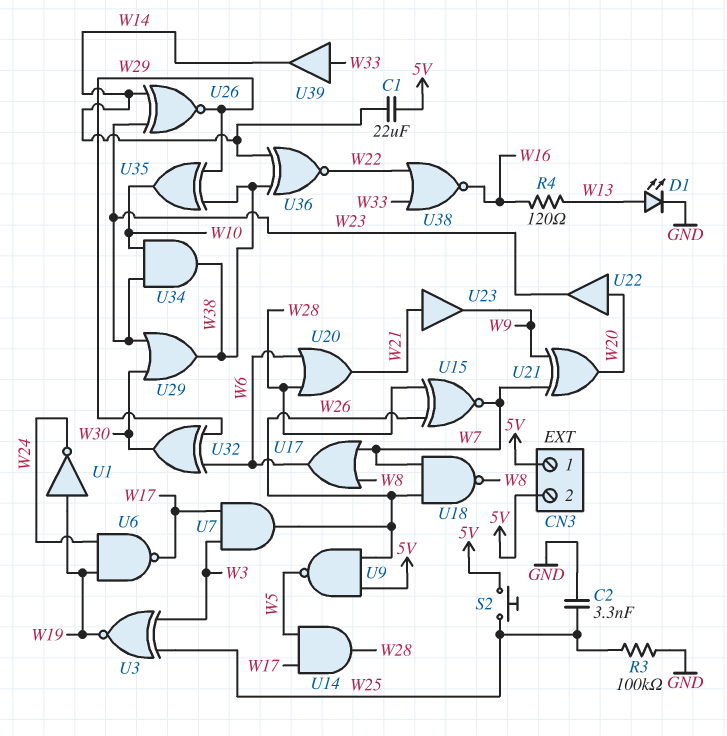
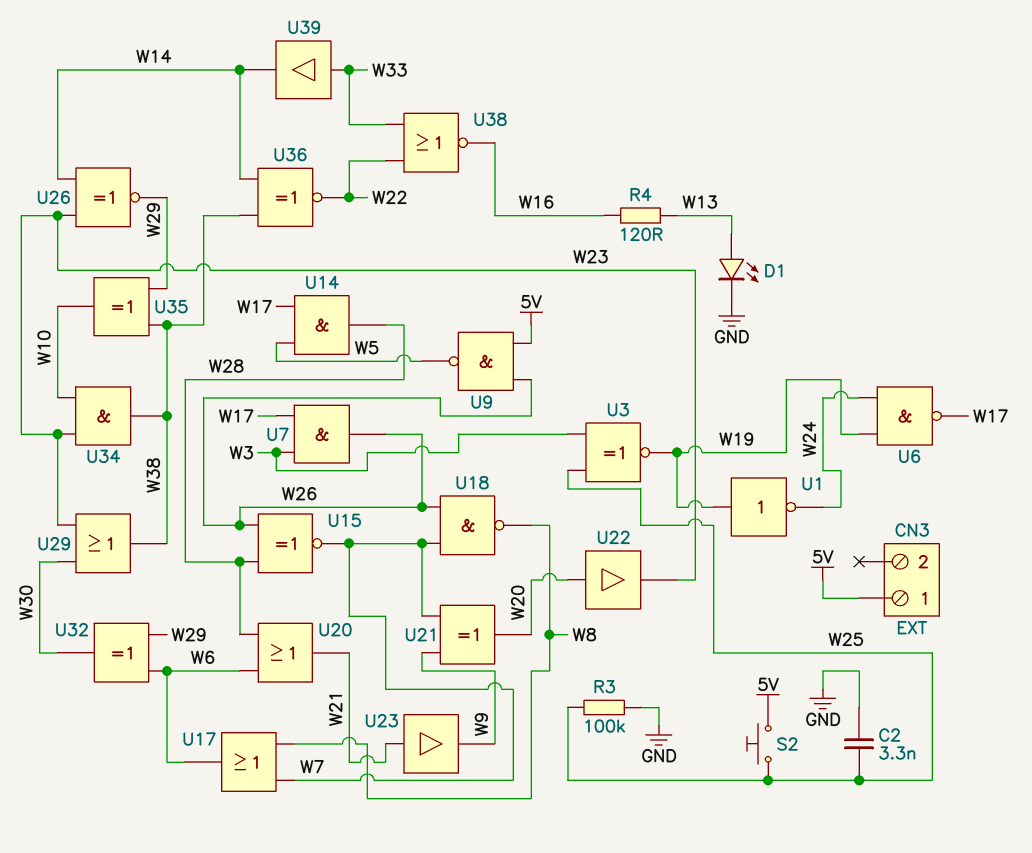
C1: 22uF (5V, W14) -> none
CN3 pin 2: 5V -> none

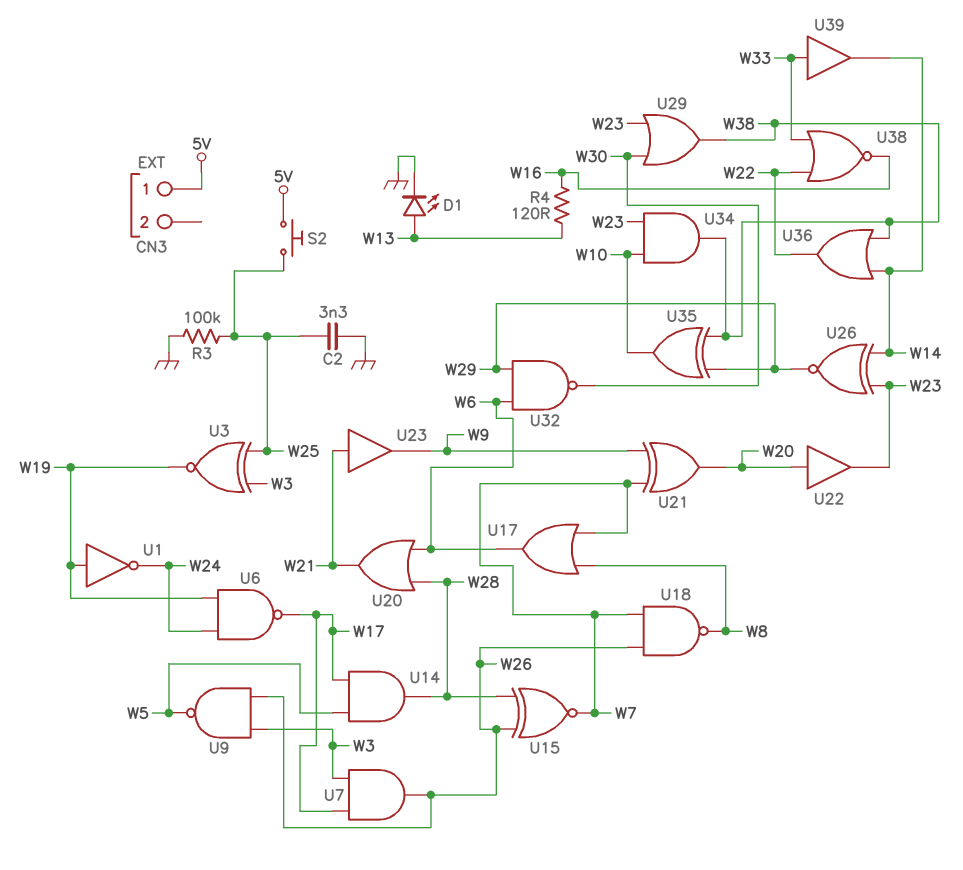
U9: NAND (in 5V, in W26, out W5) -> NAND (in W3, in W26, out W5)
U32: XOR (in W6, in W29, out W30) -> NAND (in W6, in W29, out W30)
U36: XNOR (in W14, in W38, out W22) -> OR (in W14, in W38, out W22)

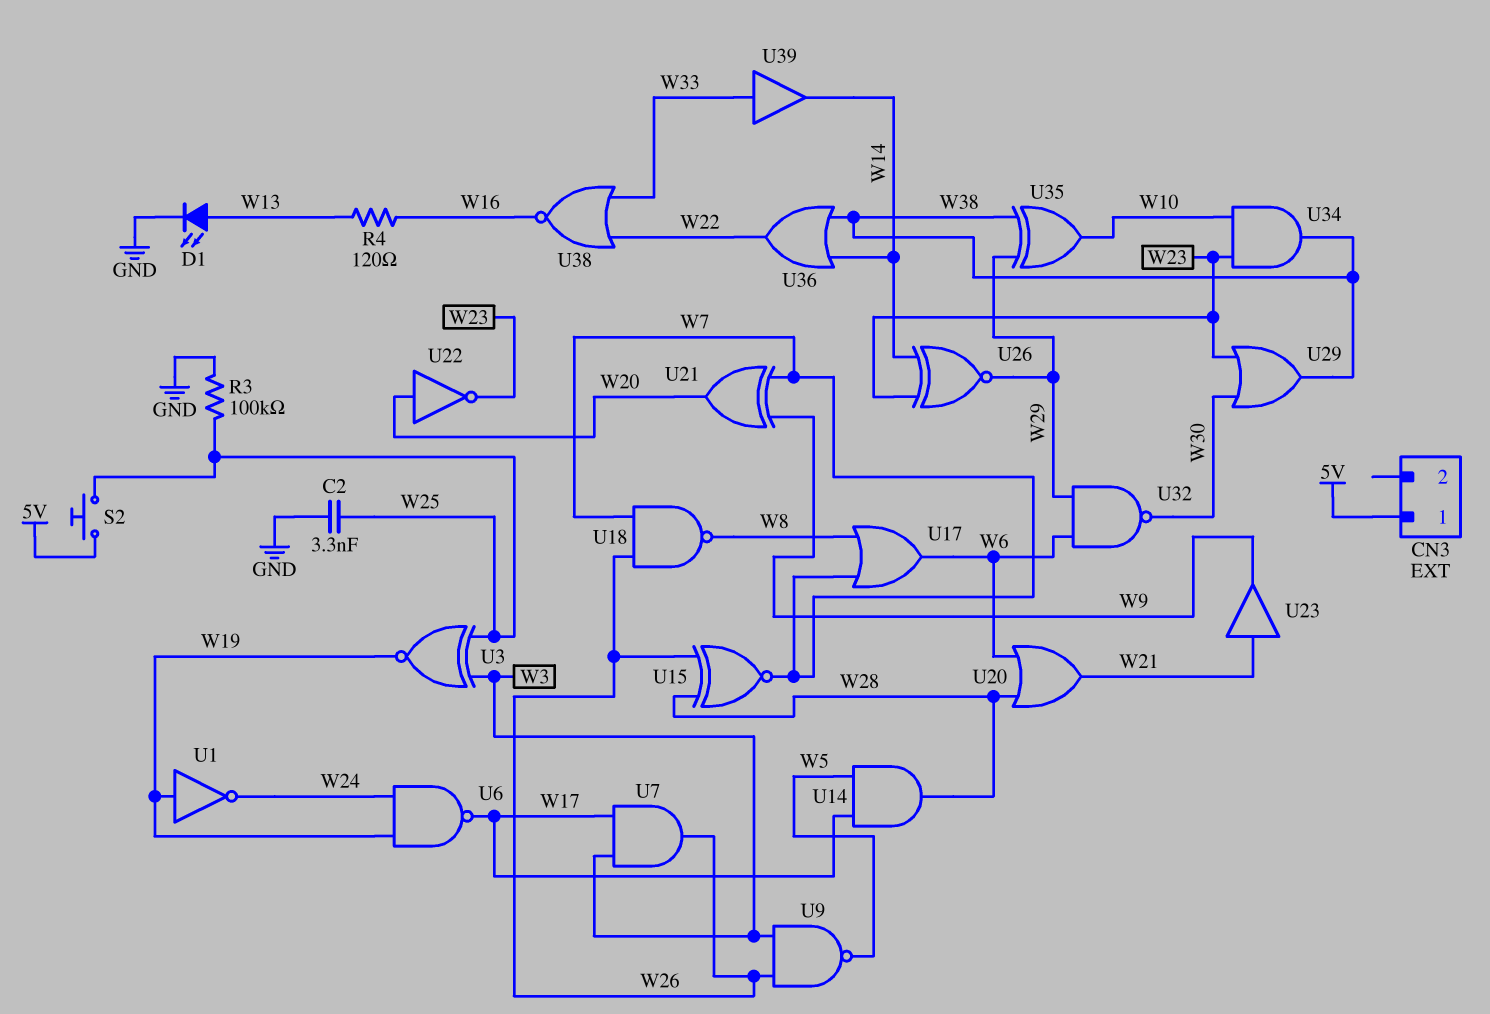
U22: buffer (in W20, out W23) -> NOT (in W20, out W23)

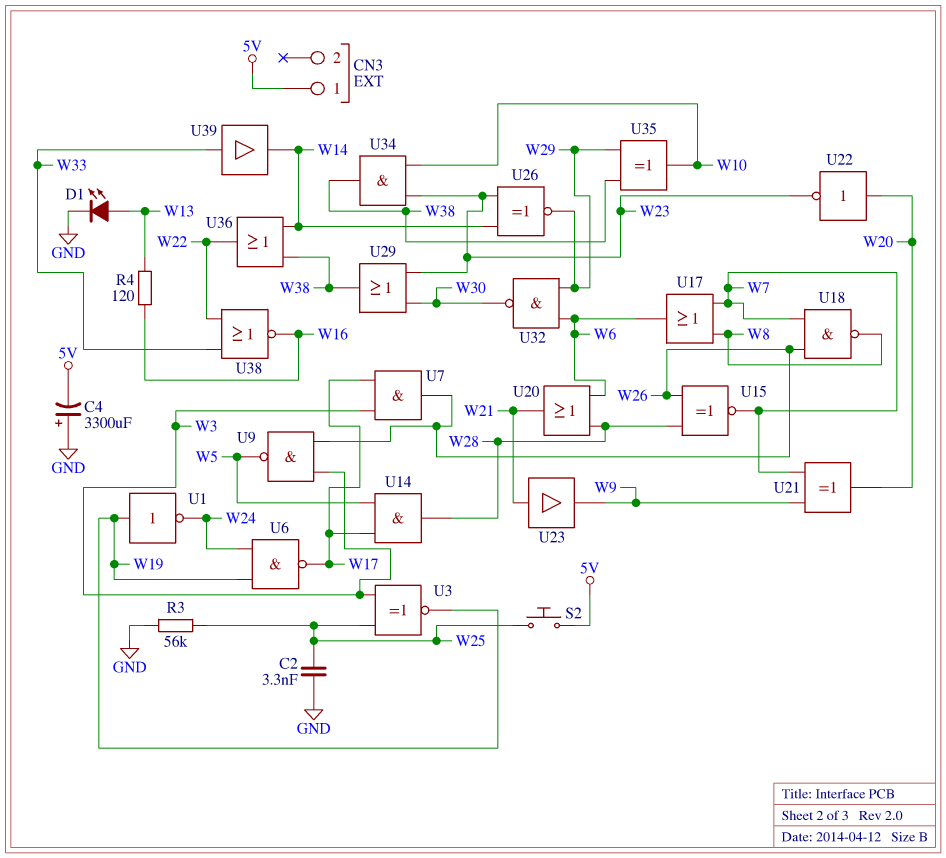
C4: none -> 3300uF (plus GND, minus 5V)
R3: 100k (GND, W25) -> 56k (GND, W25)

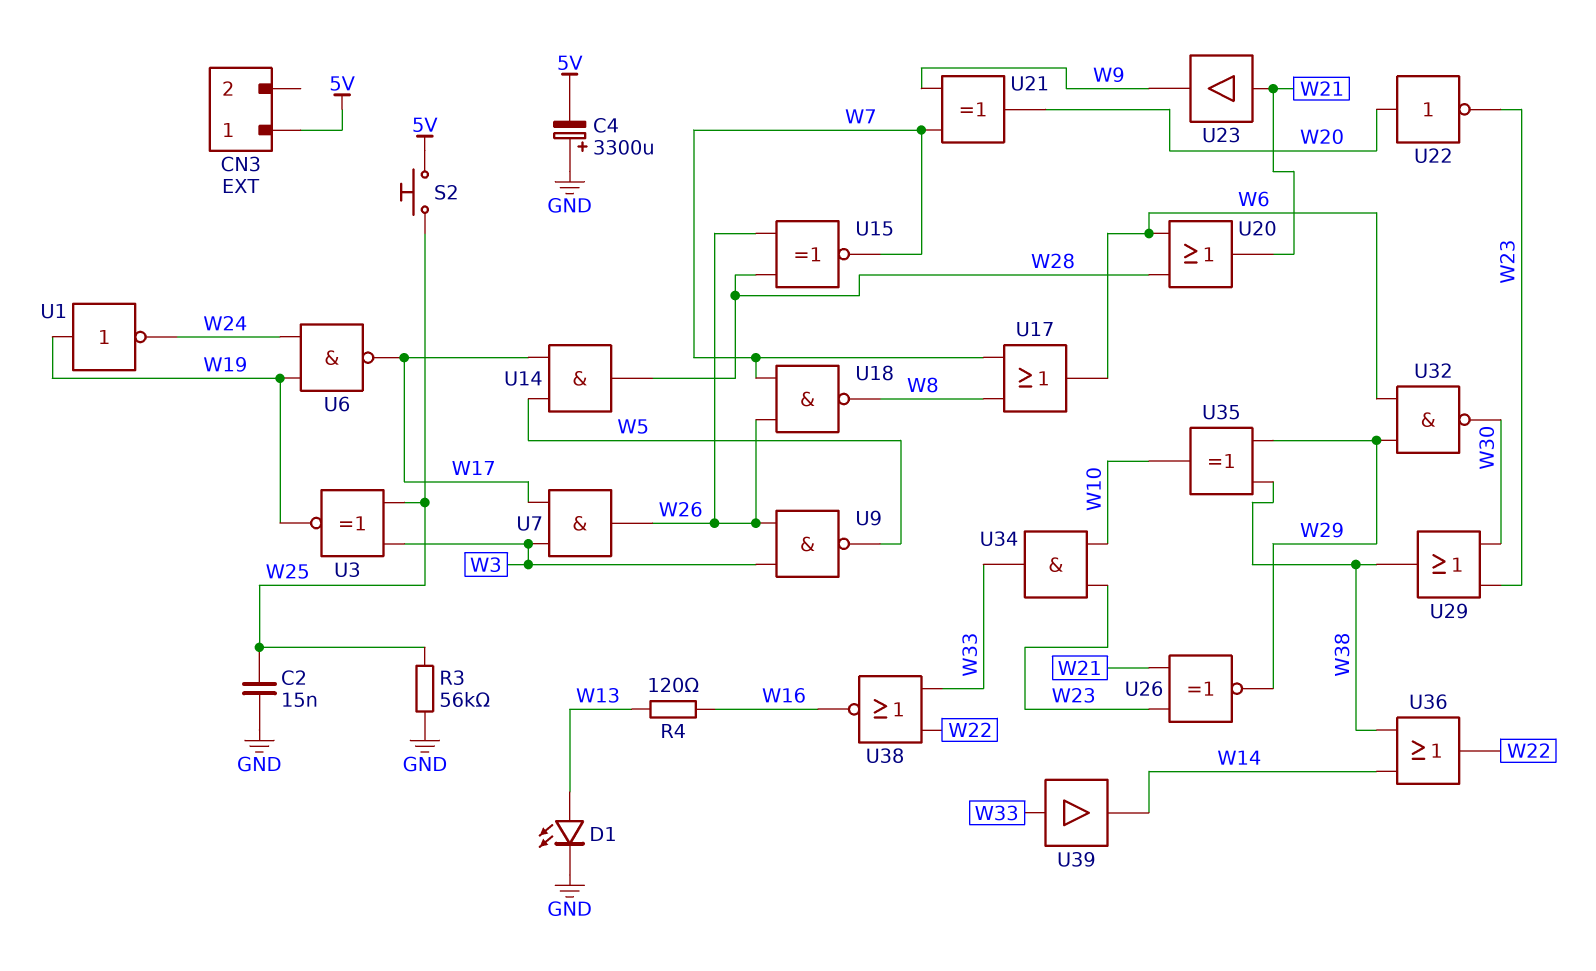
C2: 3.3nF (GND, W25) -> 15nF (GND, W25)
U26: XNOR (in W14, in W23, out W29) -> XNOR (in W21, in W23, out W29)
U34: AND (in W10, in W23, out W38) -> AND (in W10, in W23, out W33)

